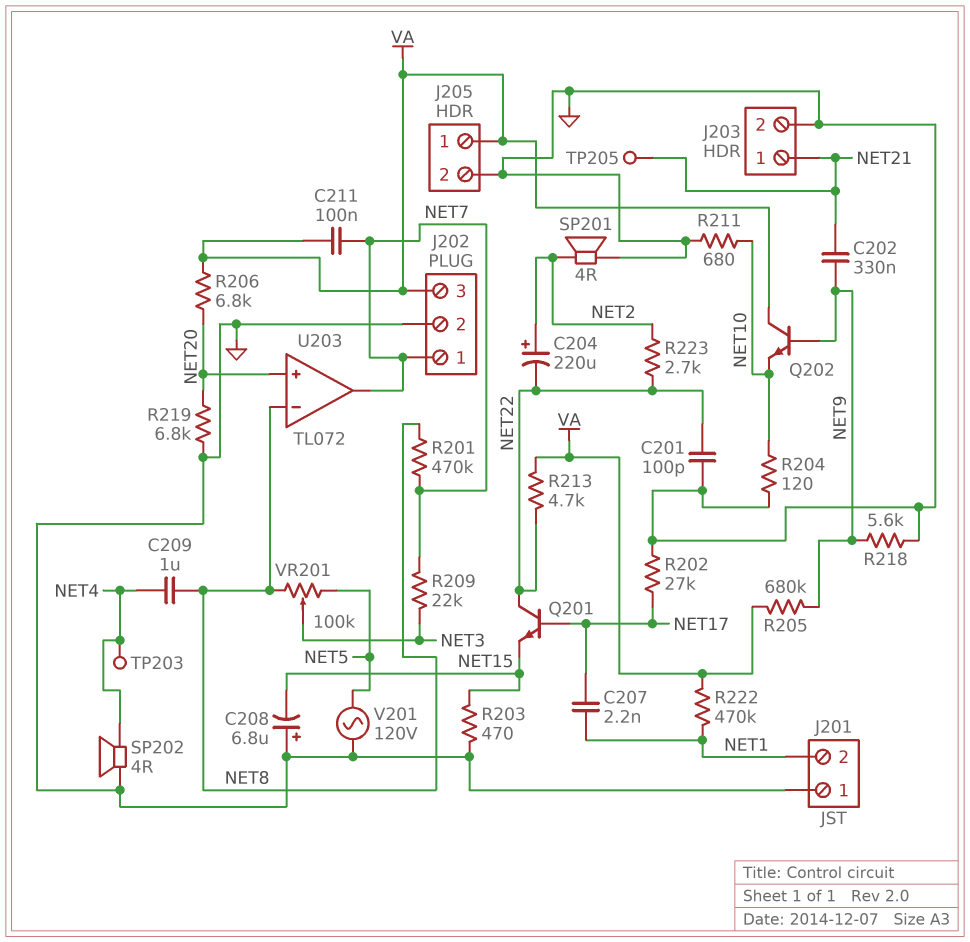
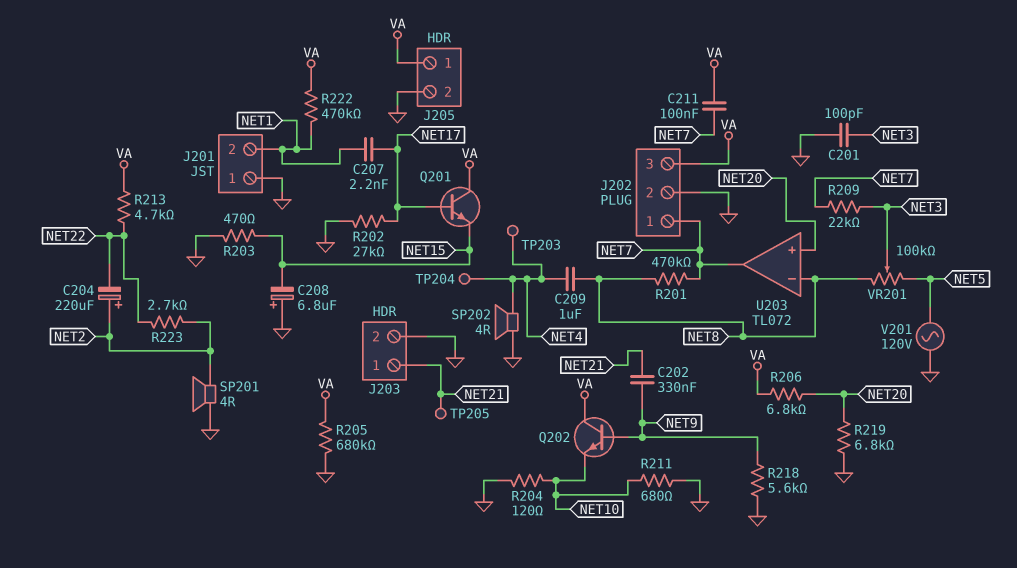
C201: 100pF (GND, NET22) -> 100pF (GND, NET3)
Q201: NPN (B NET17, C NET22, E NET15) -> NPN (B NET17, C VA, E NET15)
R205: 680k (NET9, VA) -> 680k (GND, VA)
TP204: none -> test point (NET4)

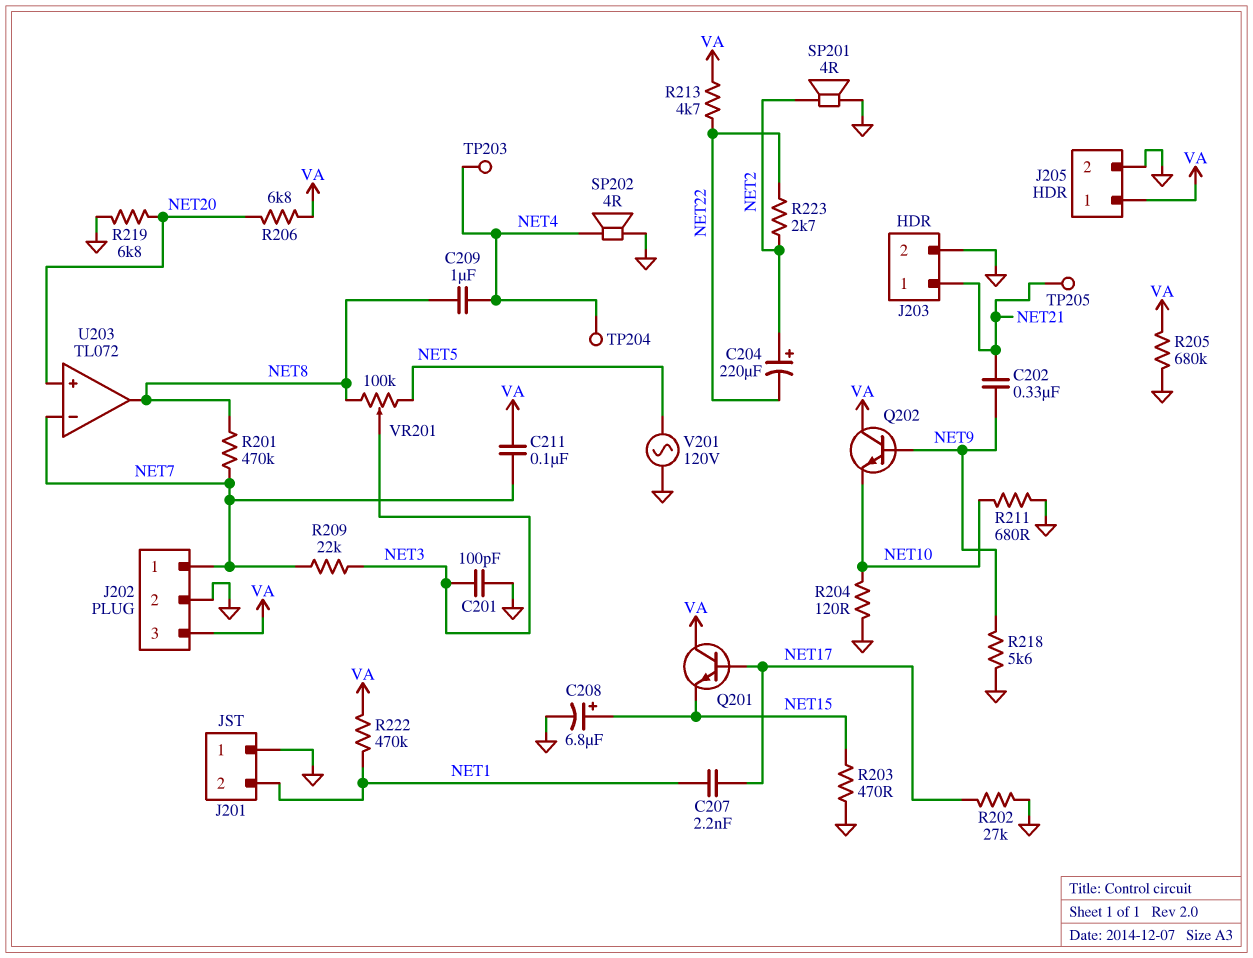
C208: 6.8uF (plus GND, minus NET15) -> 6.8uF (plus NET15, minus GND)
U203 pin in-: NET8 -> NET7
U203 pin out: NET7 -> NET8

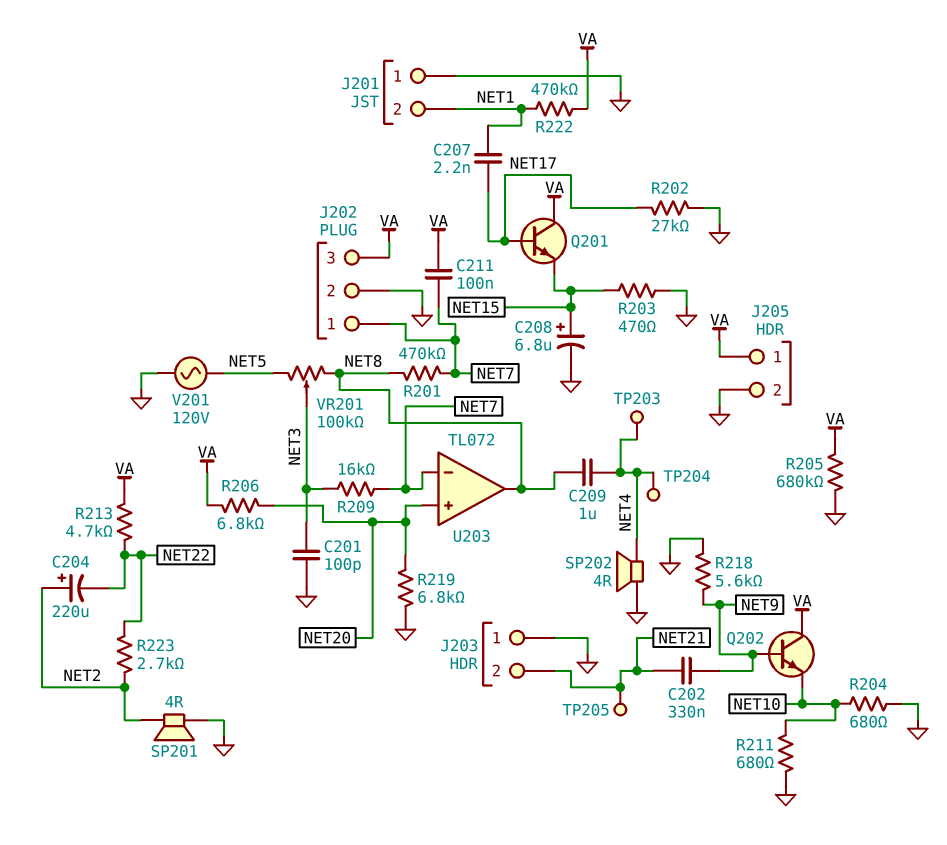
J203 pin 1: NET21 -> GND
J203 pin 2: GND -> NET21
R204: 120 (GND, NET10) -> 680 (GND, NET10)
R209: 22k (NET3, NET7) -> 16k (NET3, NET7)

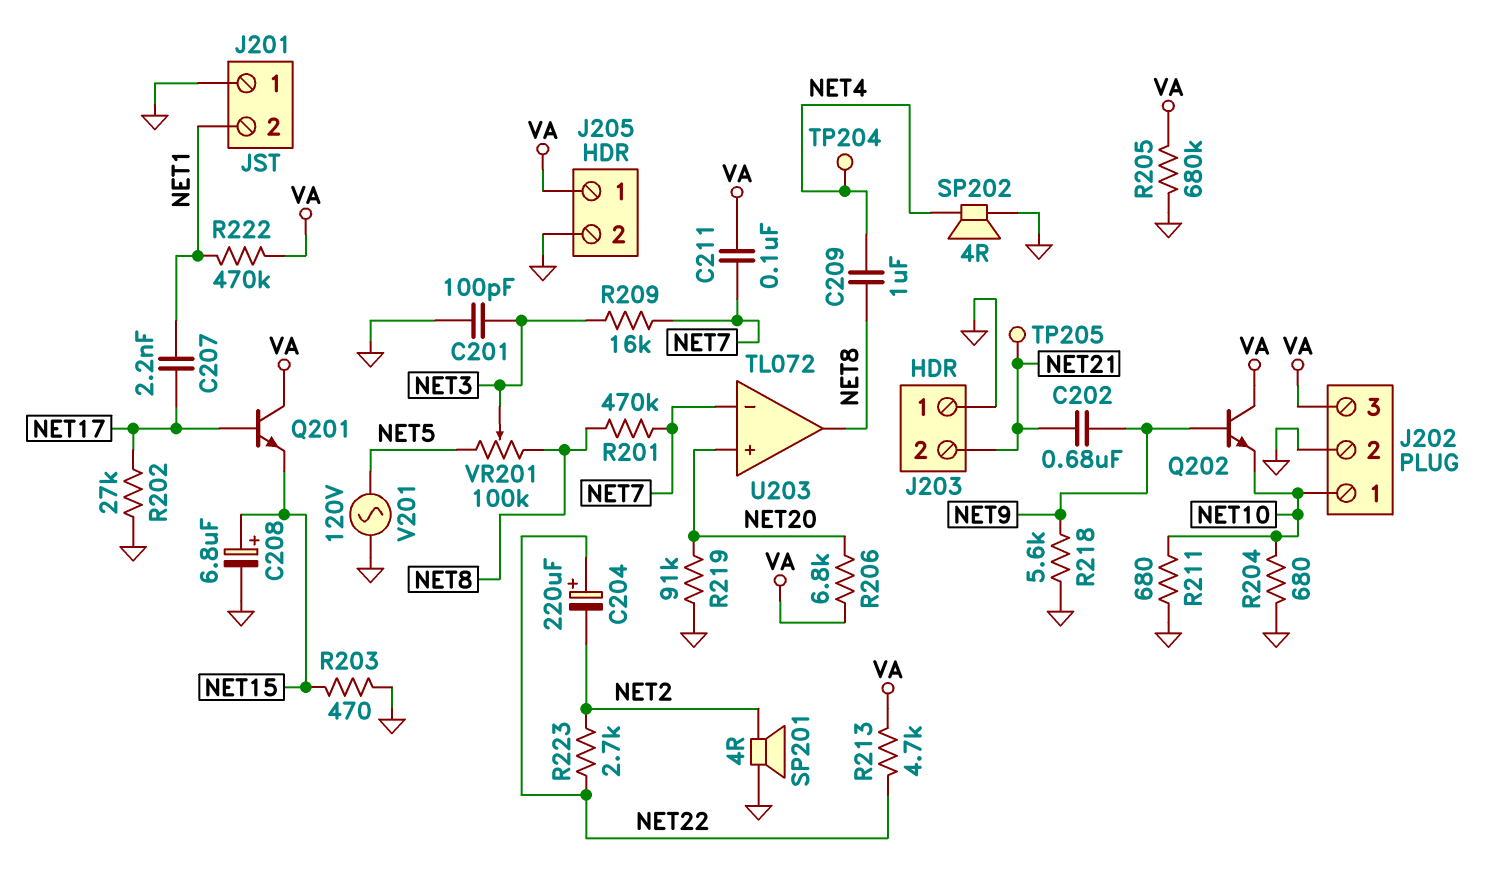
C202: 330nF (NET9, NET21) -> 680nF (NET9, NET21)
C204: 220uF (plus NET2, minus NET22) -> 220uF (plus NET22, minus NET2)
J202 pin 1: NET7 -> NET10
R219: 6.8k (GND, NET20) -> 91k (GND, NET20)
TP203: test point (NET4) -> none

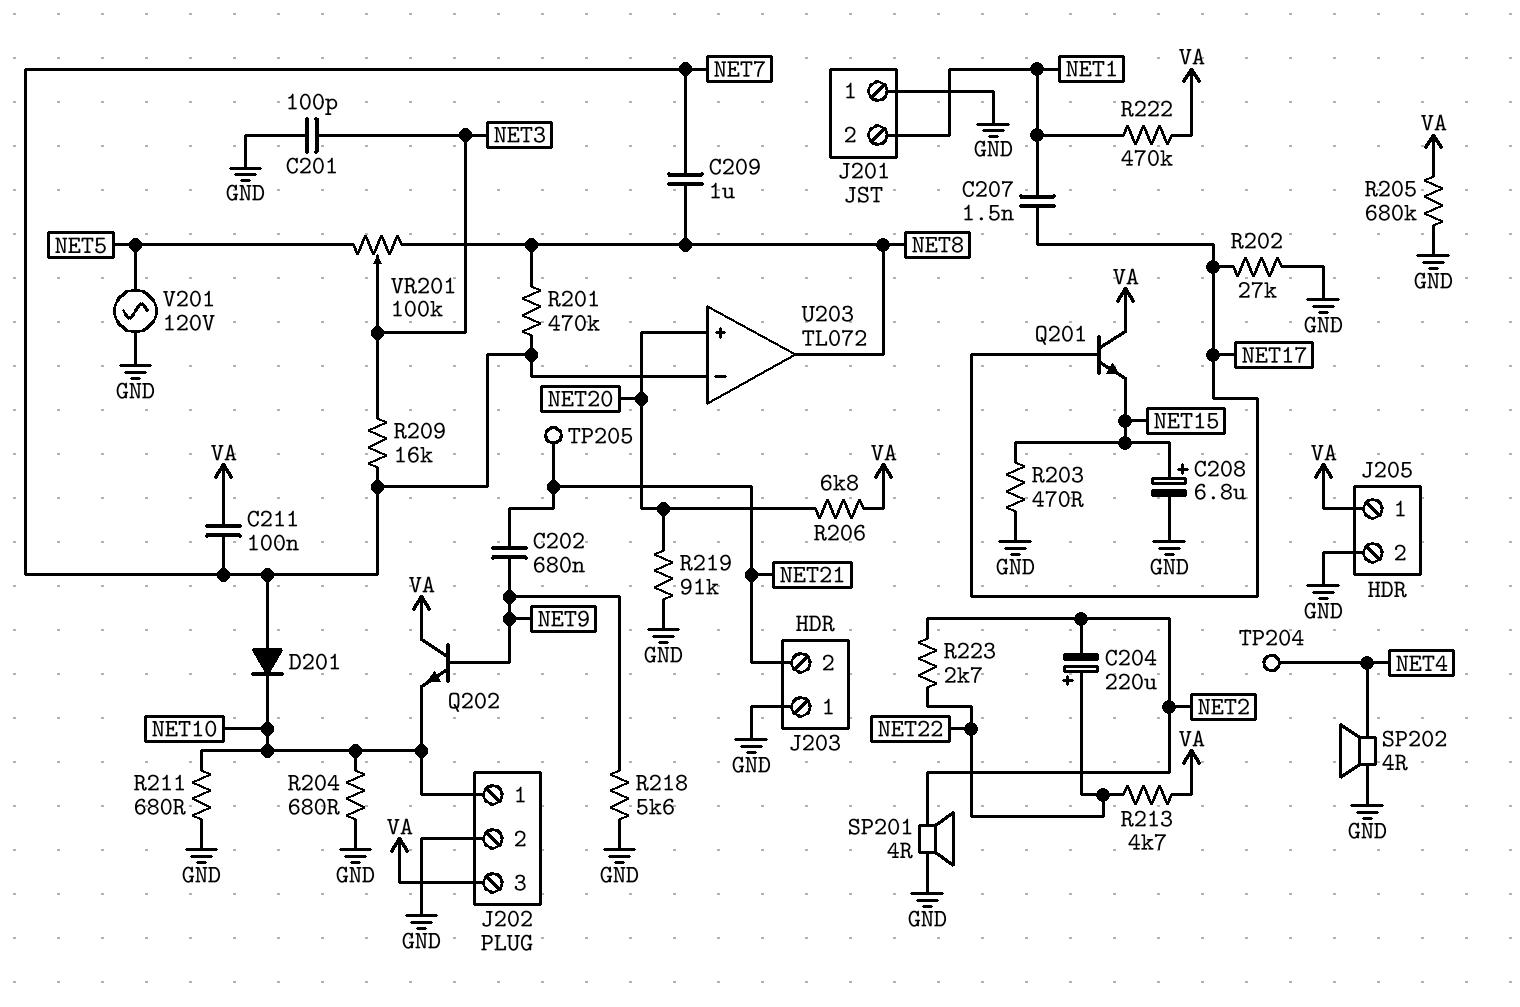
C207: 2.2nF (NET1, NET17) -> 1.5nF (NET1, NET17)
C209: 1uF (NET4, NET8) -> 1uF (NET7, NET8)
D201: none -> diode (A NET7, K NET10)

